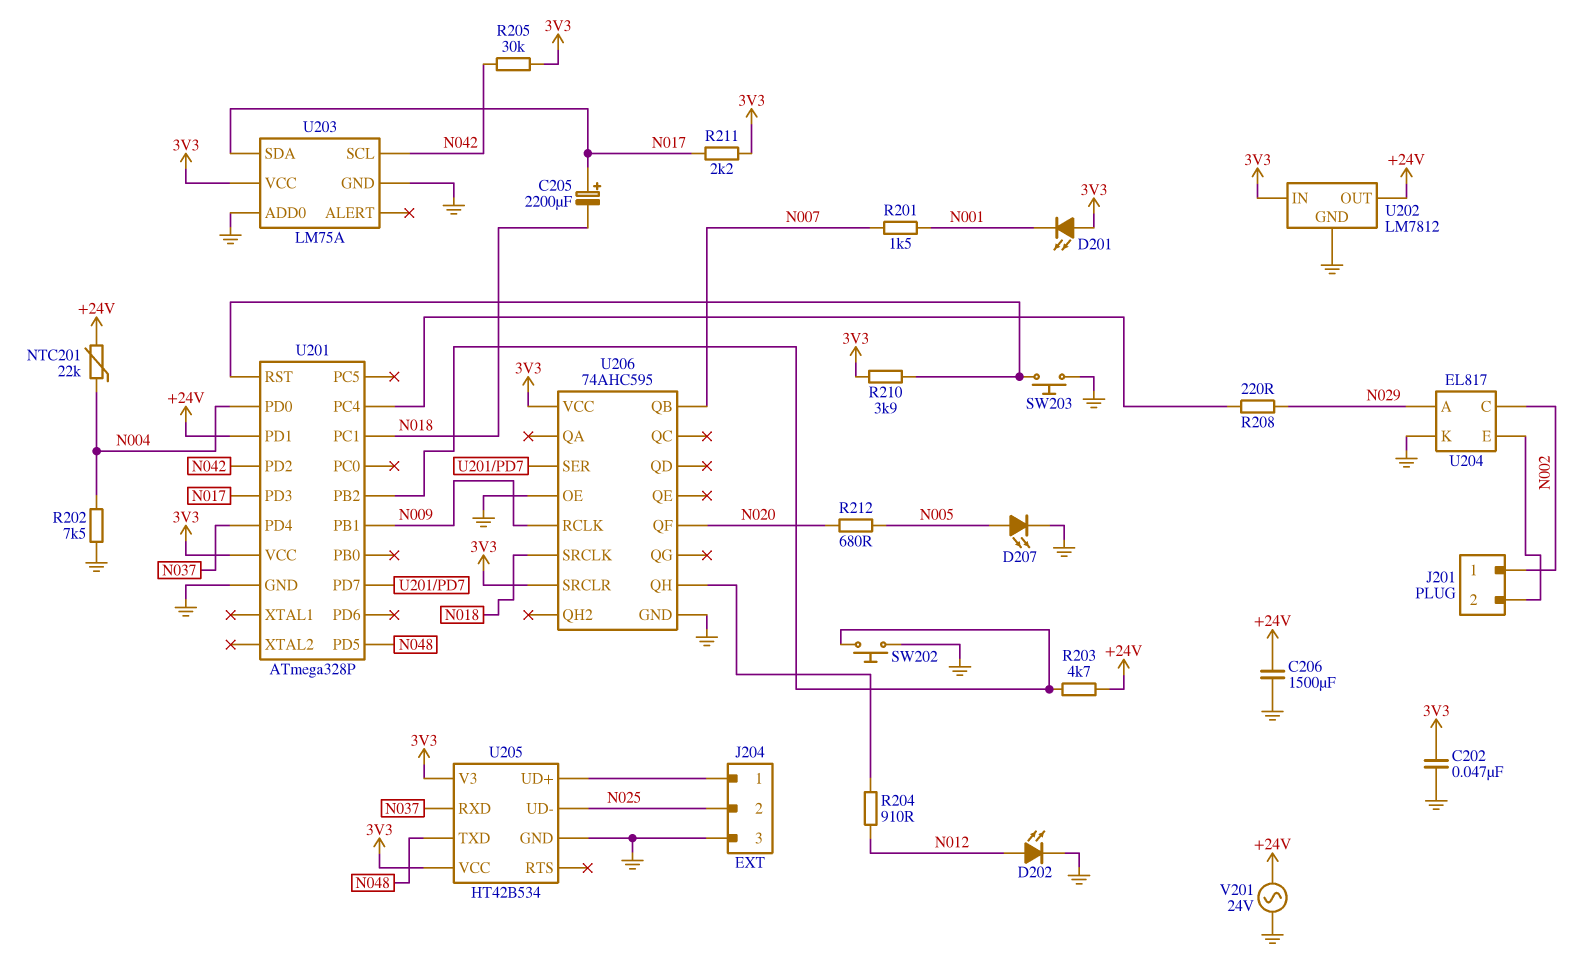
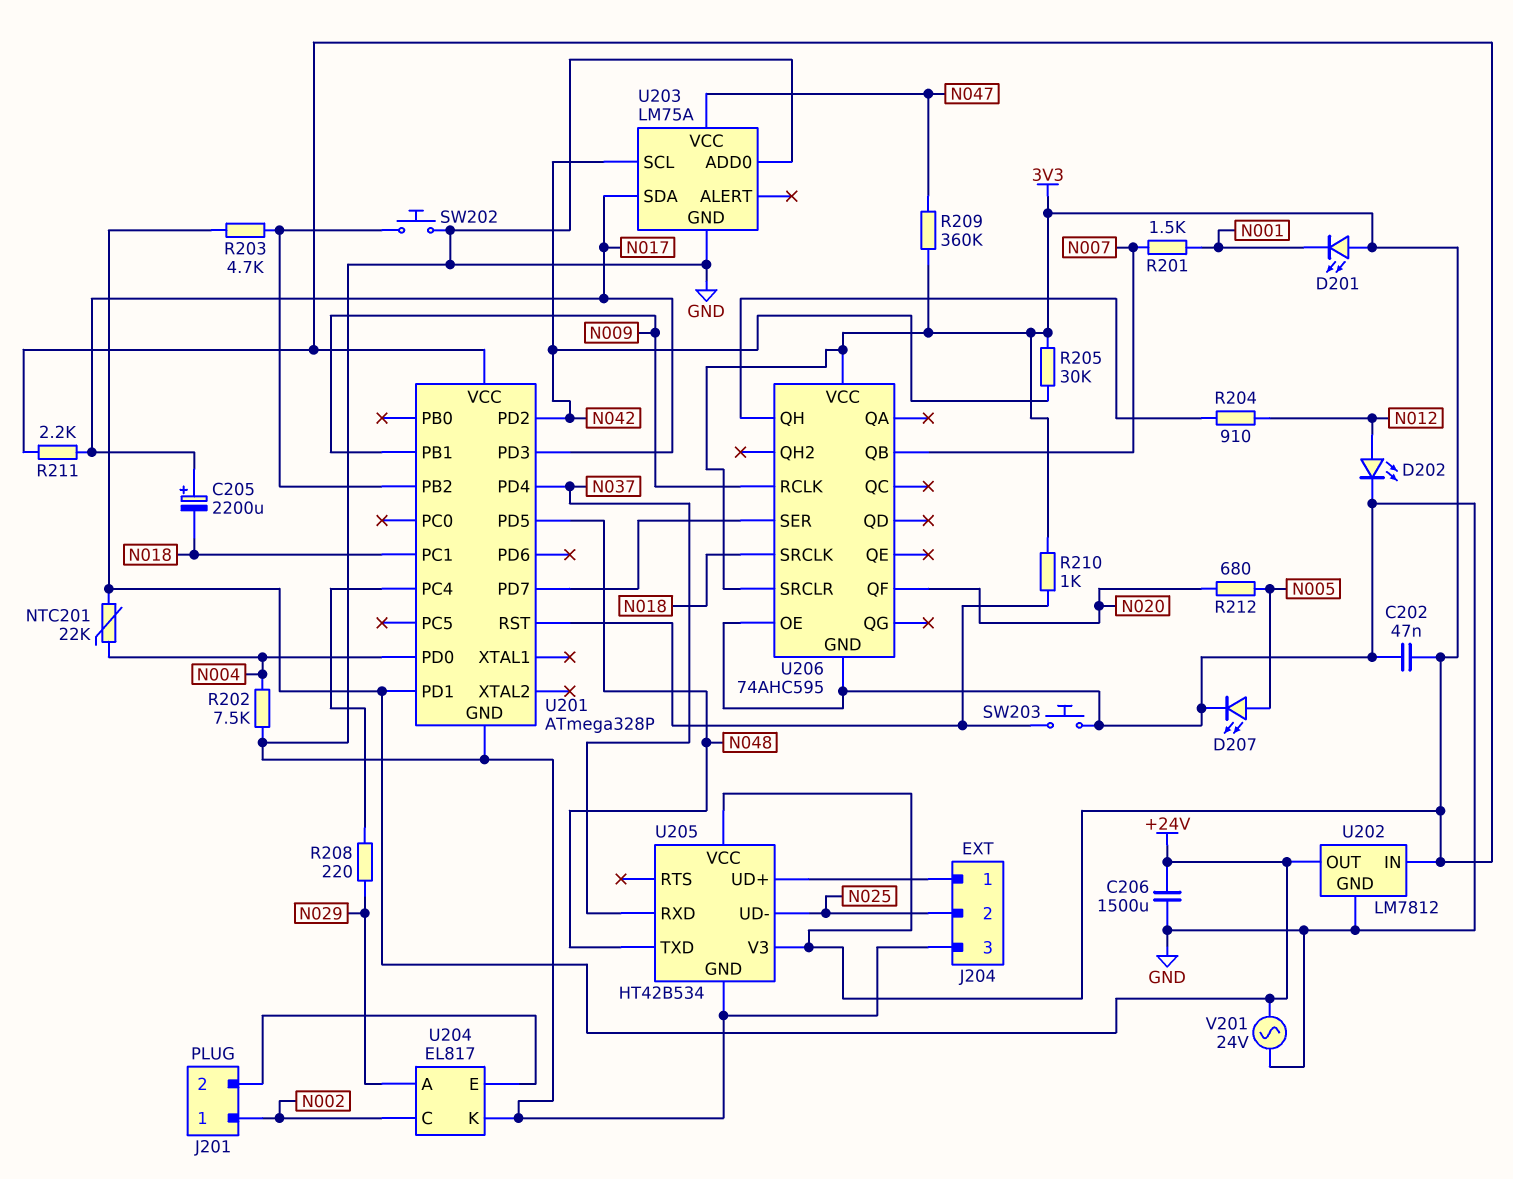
R209: none -> 360k (3V3, N047)
R210: 3.9k (3V3, U201/RST) -> 1k (3V3, U201/RST)
U203 pin VCC: 3V3 -> N047

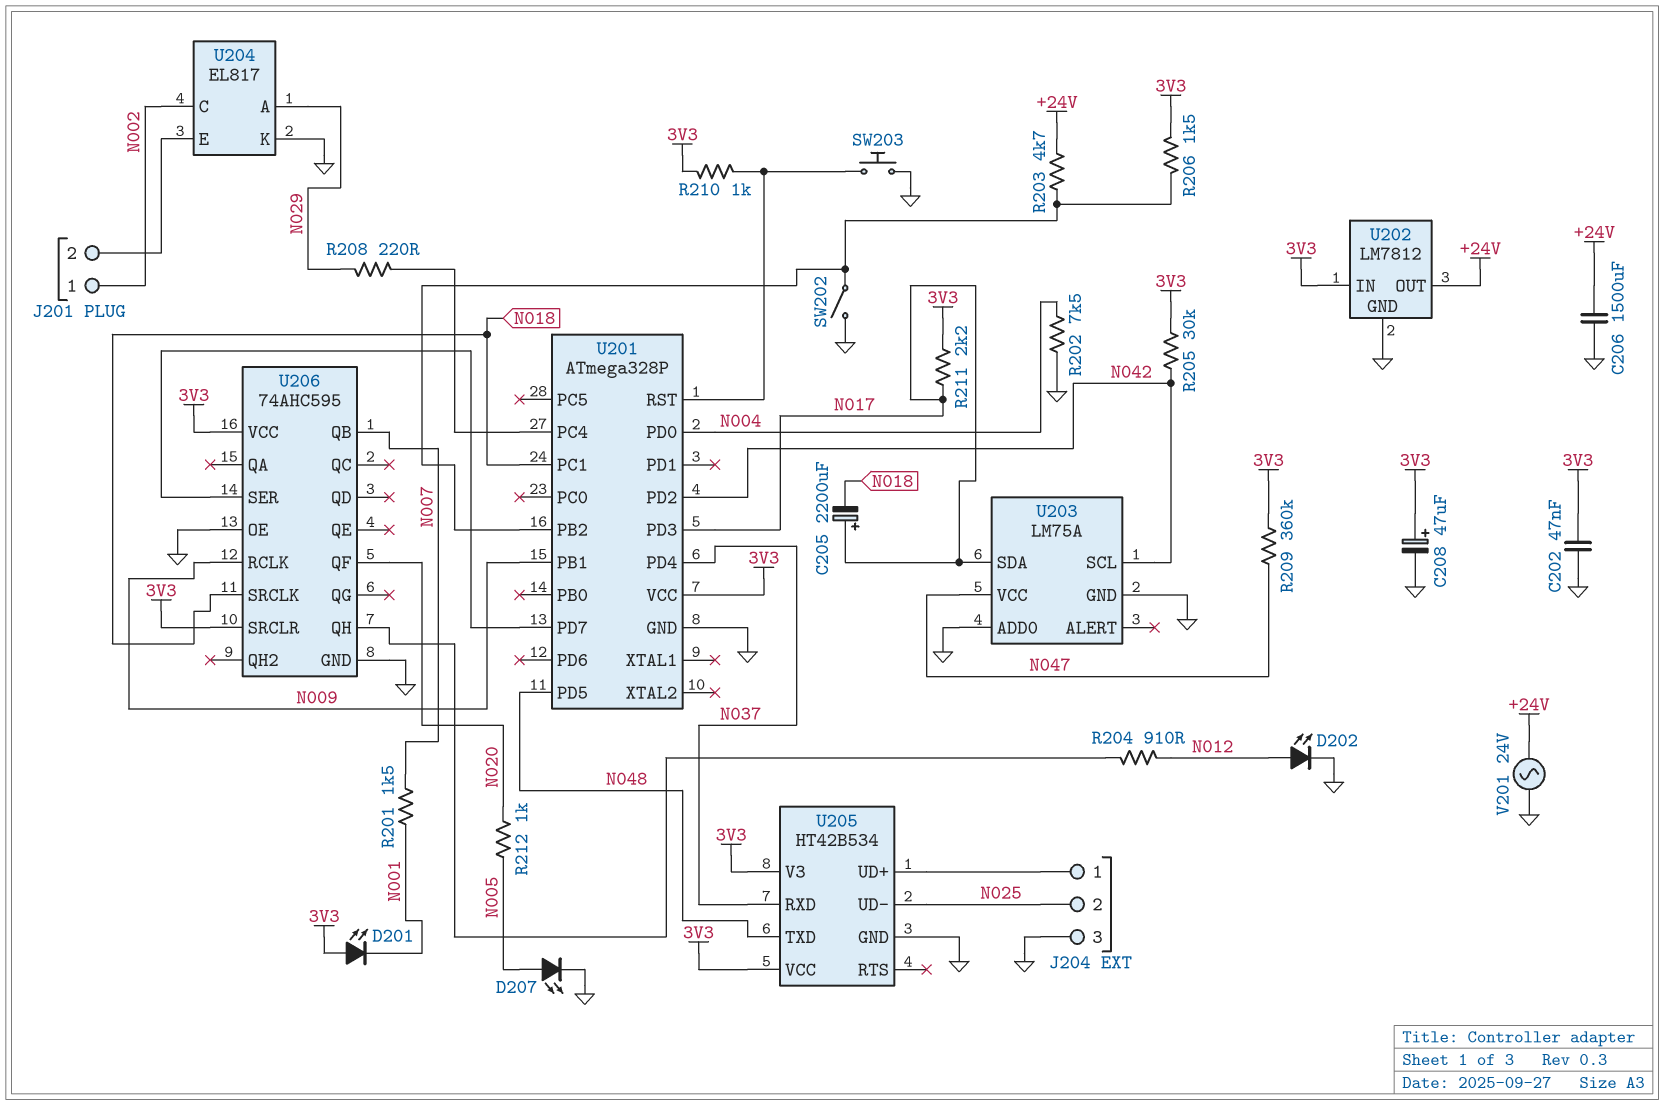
C208: none -> 47uF (plus 3V3, minus GND)
NTC201: 22k (+24V, N004) -> none
R206: none -> 1.5k (3V3, U201/PB2)
R212: 680 (N005, N020) -> 1k (N005, N020)
SW202: button (GND, U201/PB2) -> switch (GND, U201/PB2)
U201 pin PD1: +24V -> none

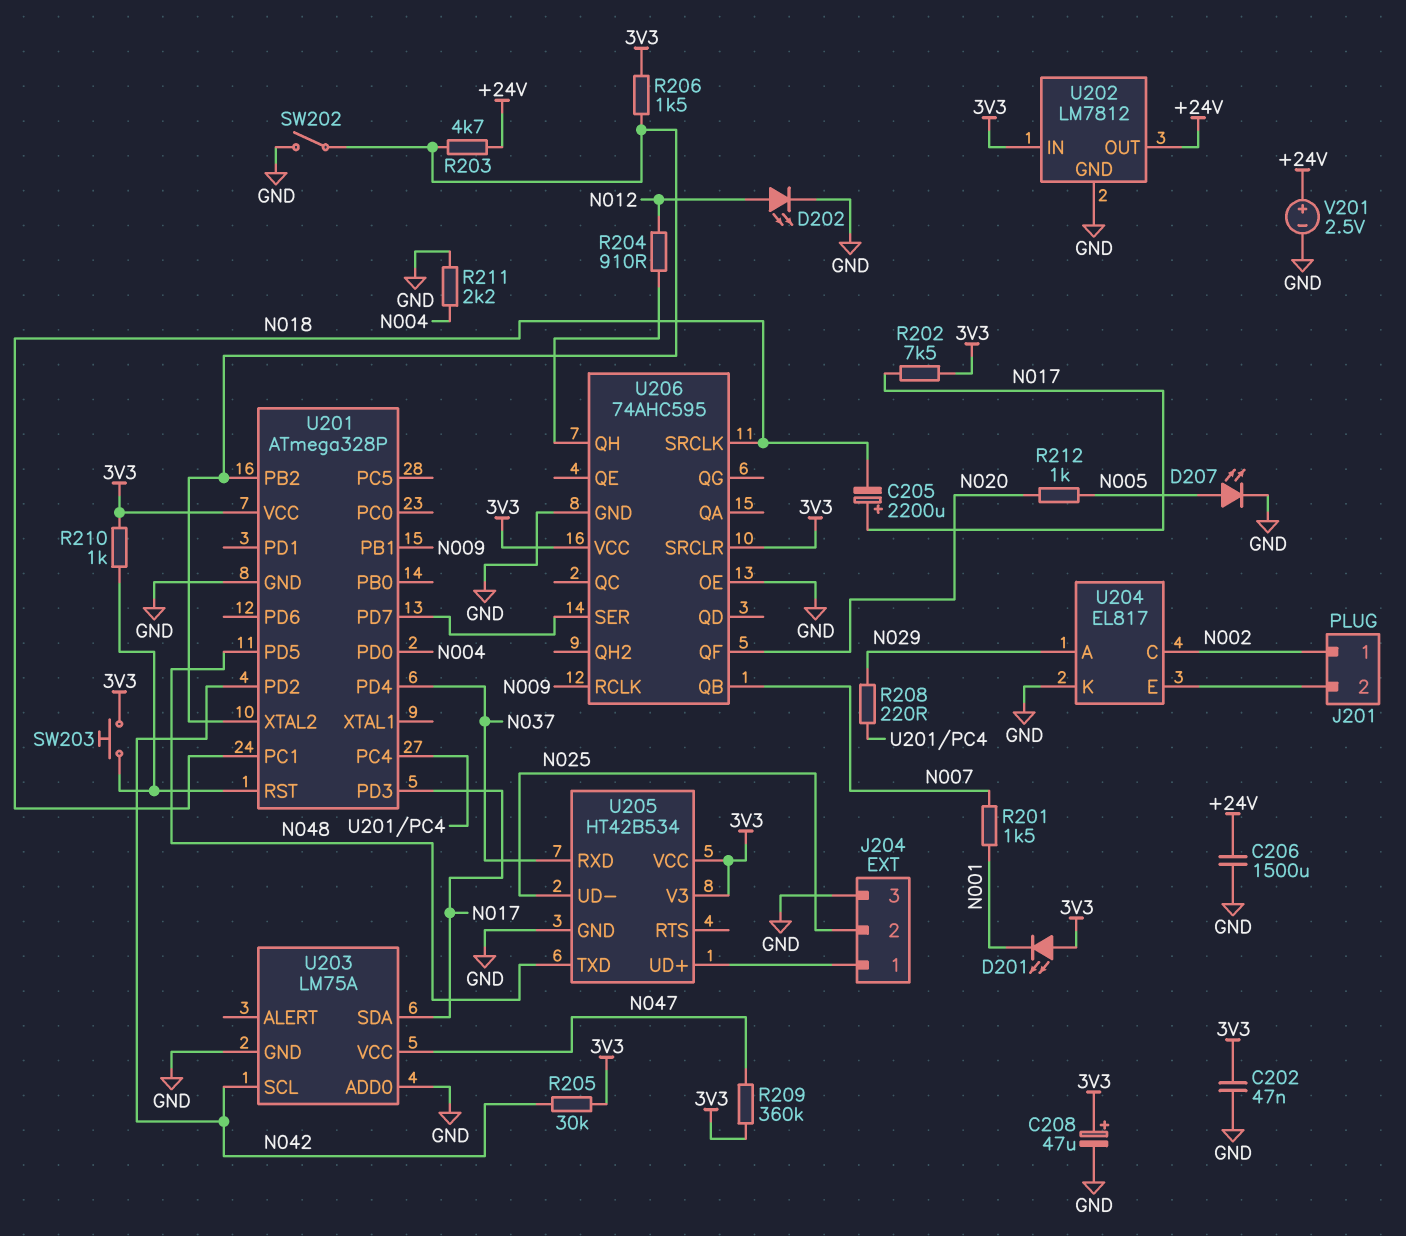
R202: 7.5k (GND, N004) -> 7.5k (3V3, N017)
R211: 2.2k (3V3, N017) -> 2.2k (GND, N004)
SW203: button (GND, U201/RST) -> button (3V3, U201/RST)
U201 pin XTAL2: none -> U201/PB2
V201: AC 24V (+24V, GND) -> 2.5V (plus +24V, minus GND)

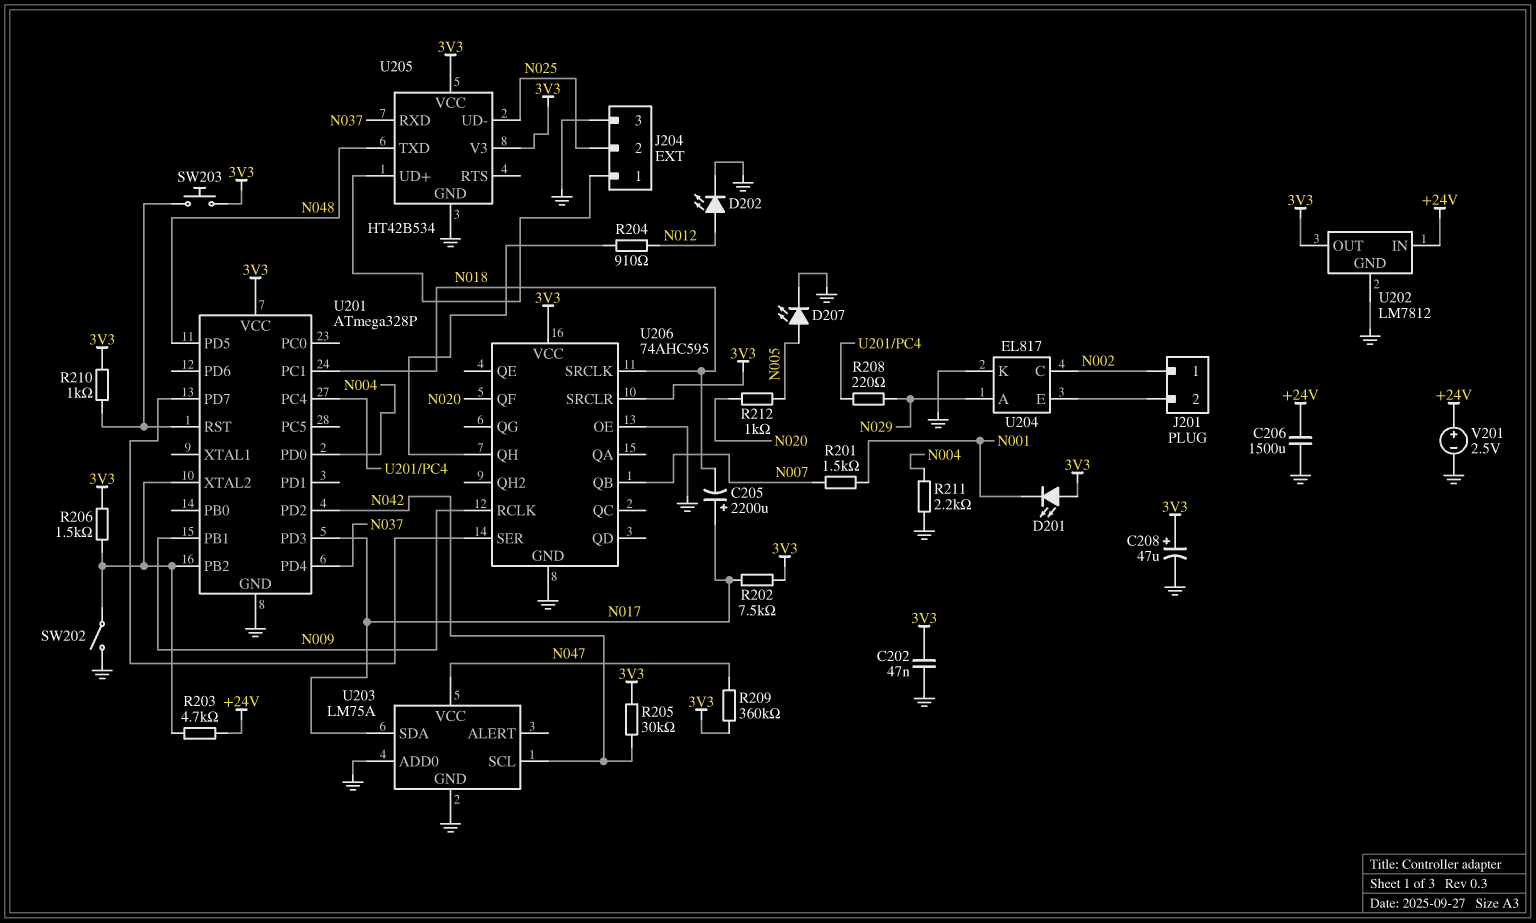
U202 pin IN: 3V3 -> +24V
U202 pin OUT: +24V -> 3V3

